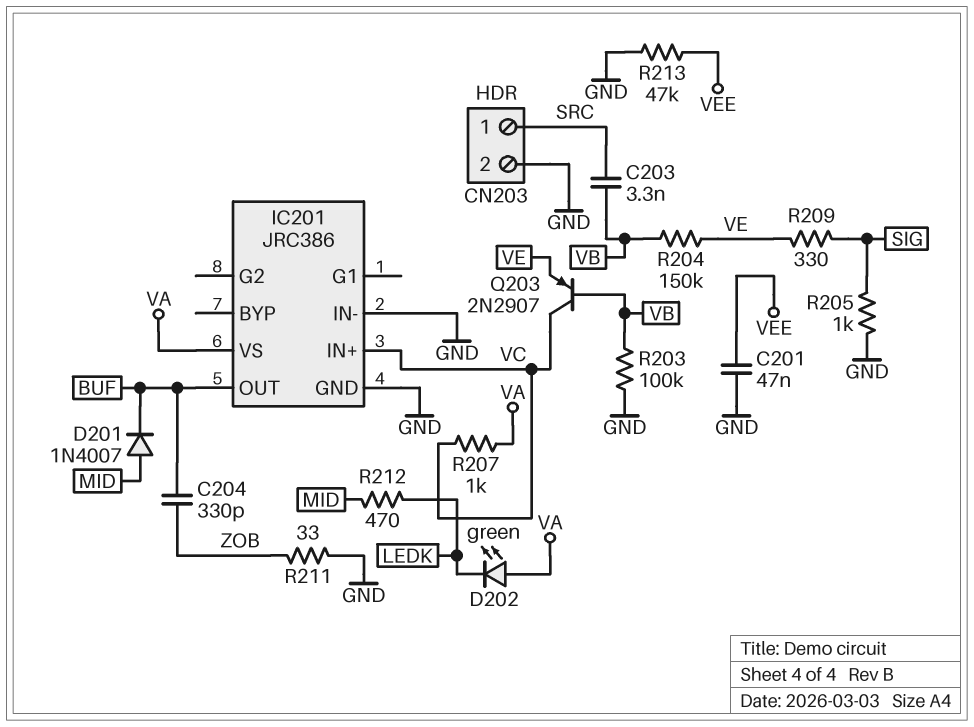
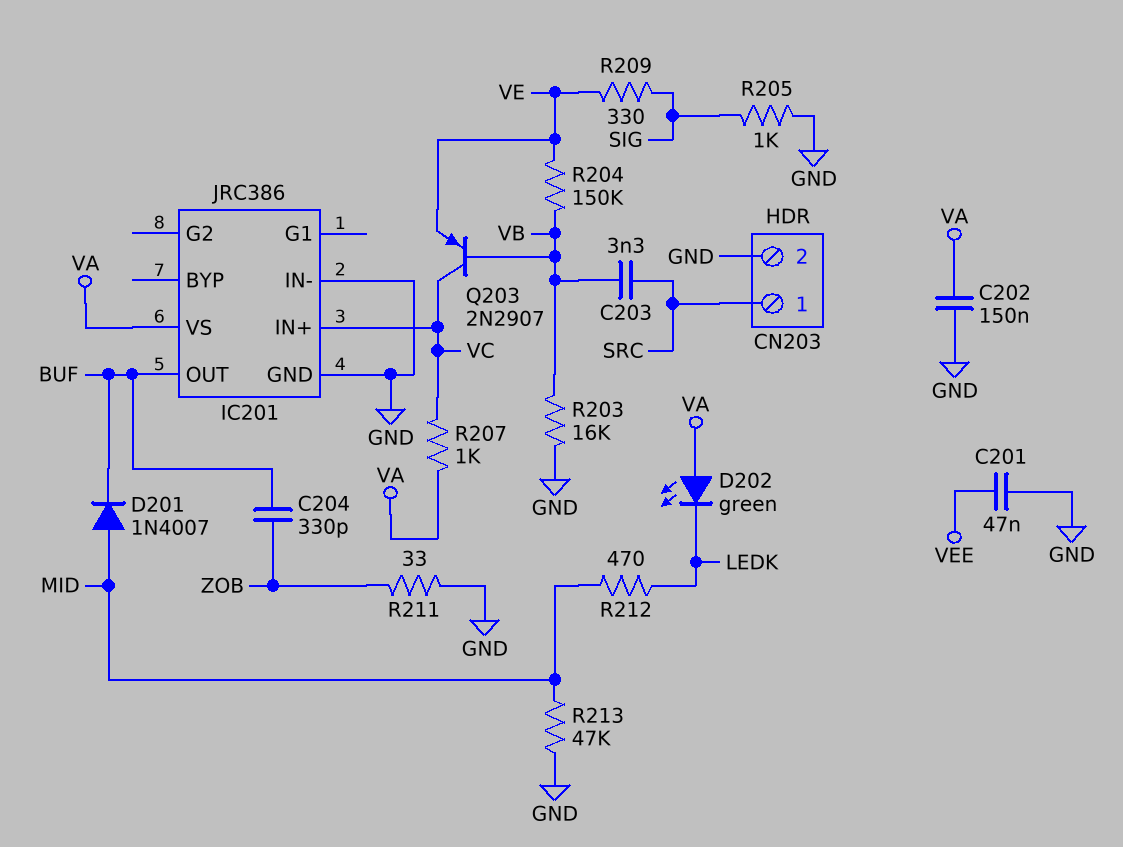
C202: none -> 150nF (GND, VA)
R203: 100k (GND, VB) -> 16k (GND, VB)
R213: 47k (GND, VEE) -> 47k (GND, MID)

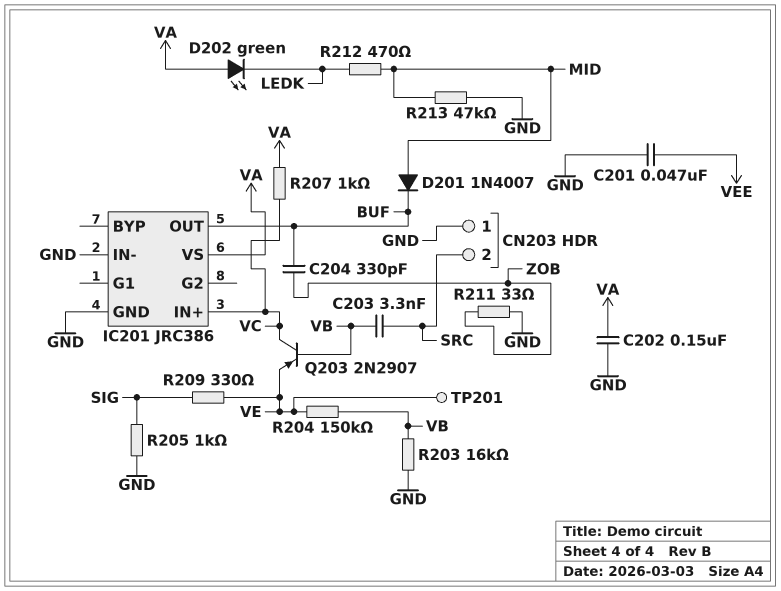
CN203 pin 1: SRC -> GND
CN203 pin 2: GND -> SRC
TP201: none -> test point (VE)

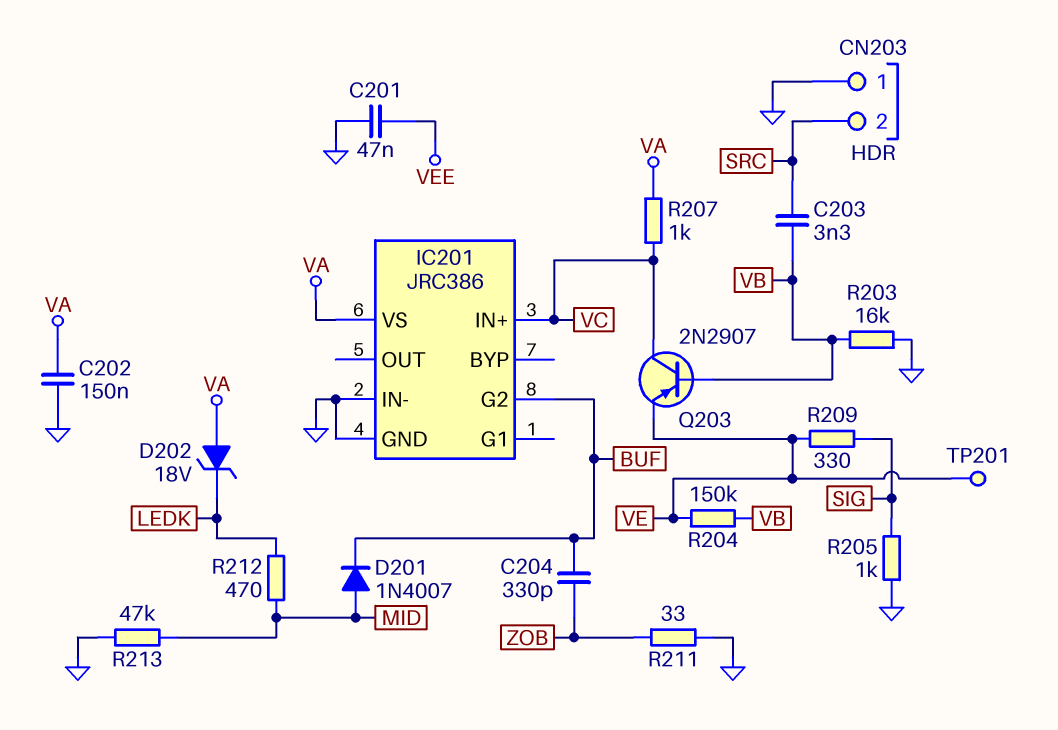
D202: LED green (A VA, K LEDK) -> zener 18V (A VA, K LEDK)
IC201 pin G2: none -> BUF
IC201 pin OUT: BUF -> none

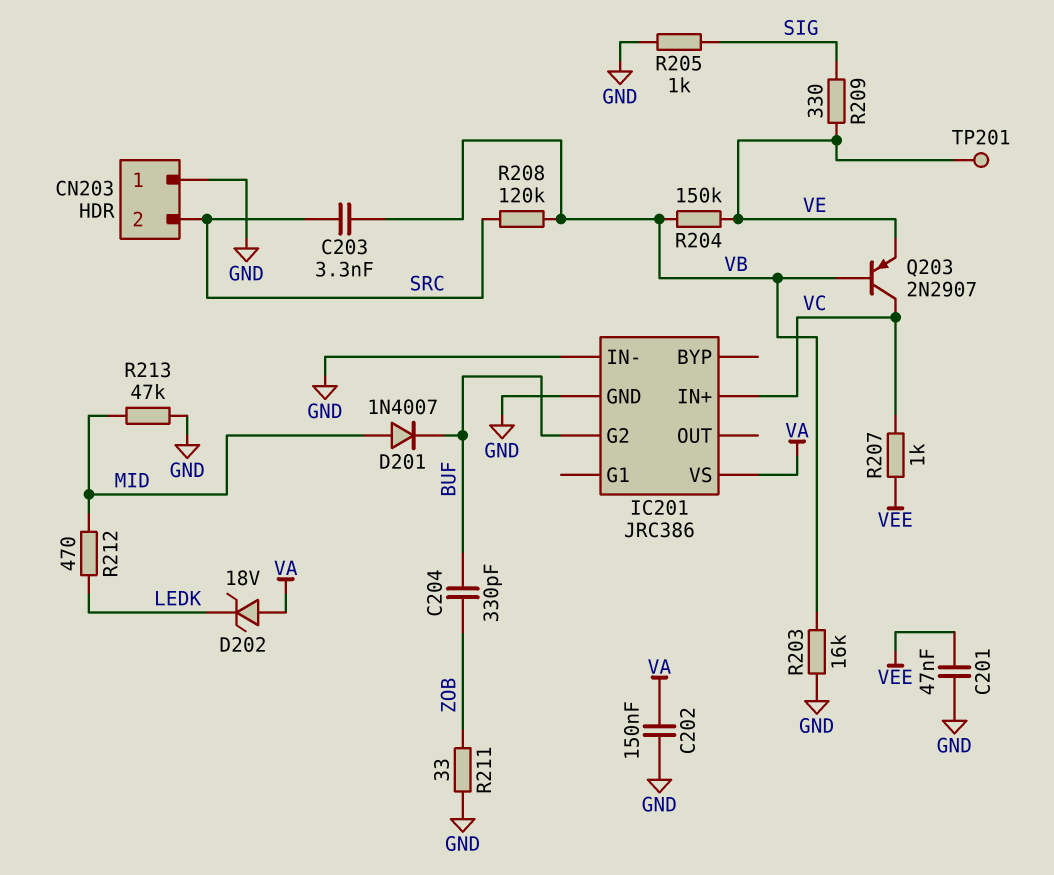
R207: 1k (VA, VC) -> 1k (VC, VEE)
R208: none -> 120k (SRC, VB)

